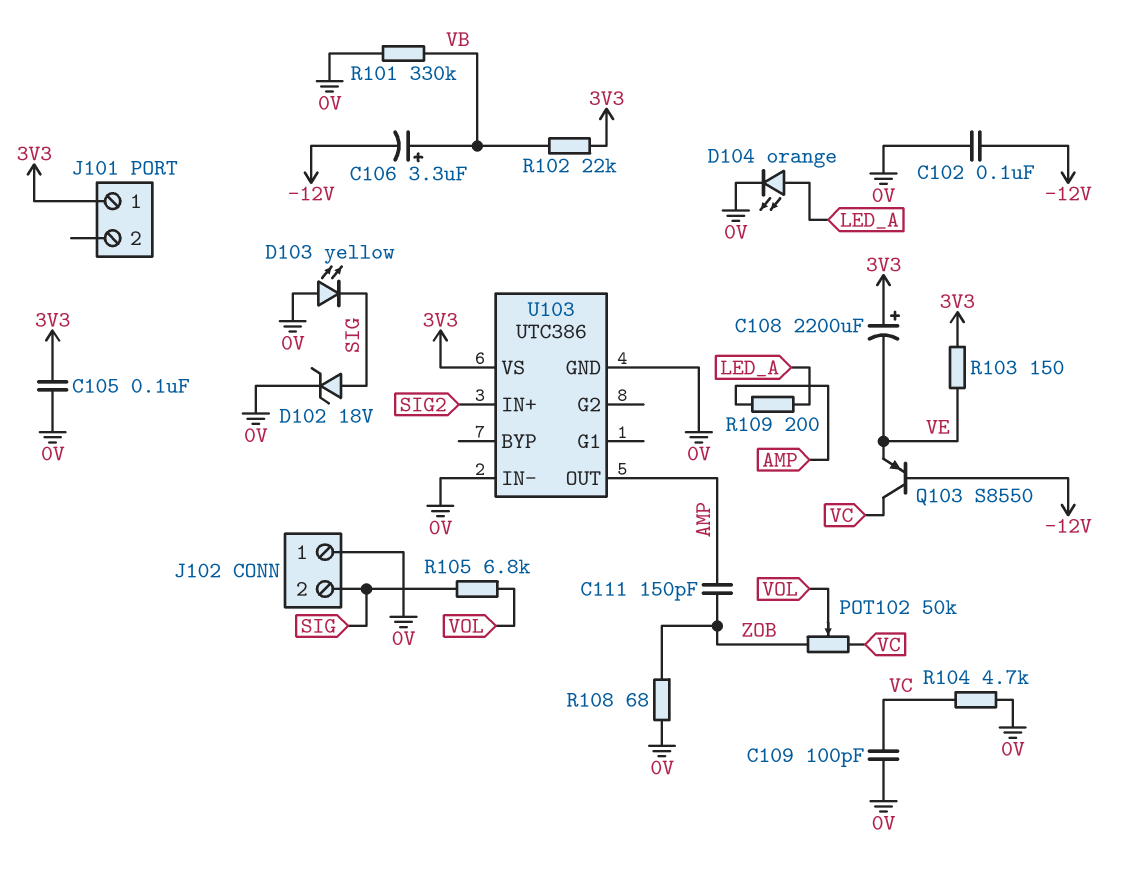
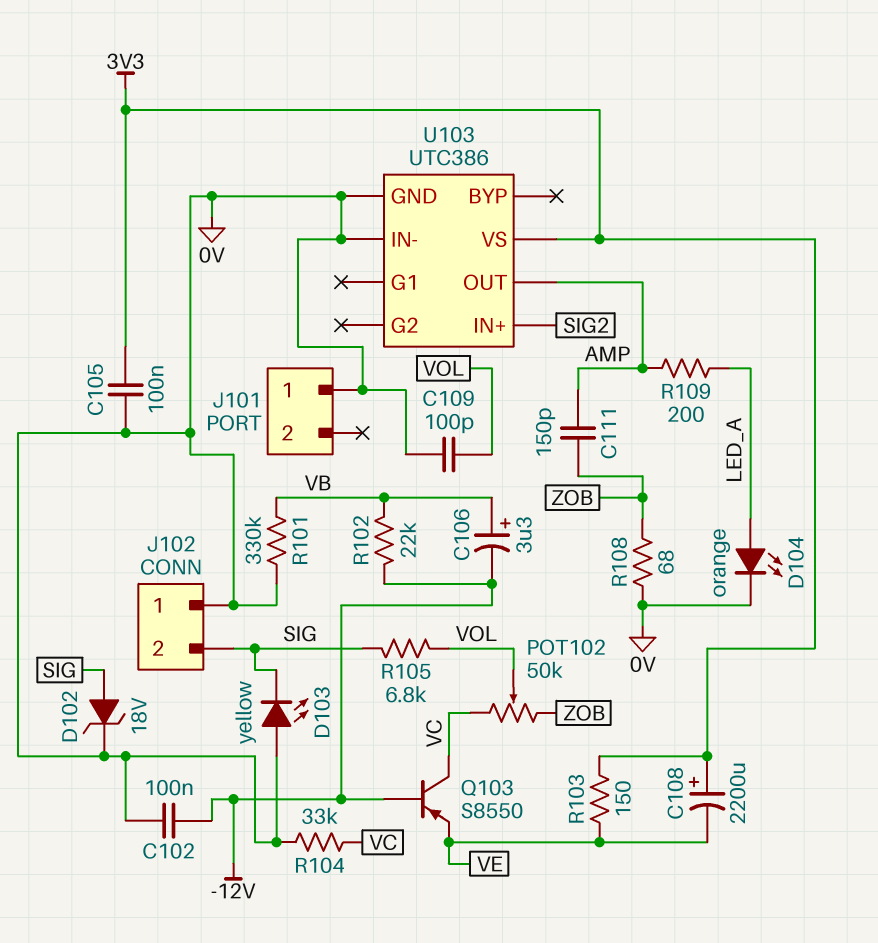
C109: 100pF (0V, VC) -> 100pF (0V, VOL)
J101 pin 1: 3V3 -> 0V
R102: 22k (3V3, VB) -> 22k (-12V, VB)
R104: 4.7k (0V, VC) -> 33k (0V, VC)

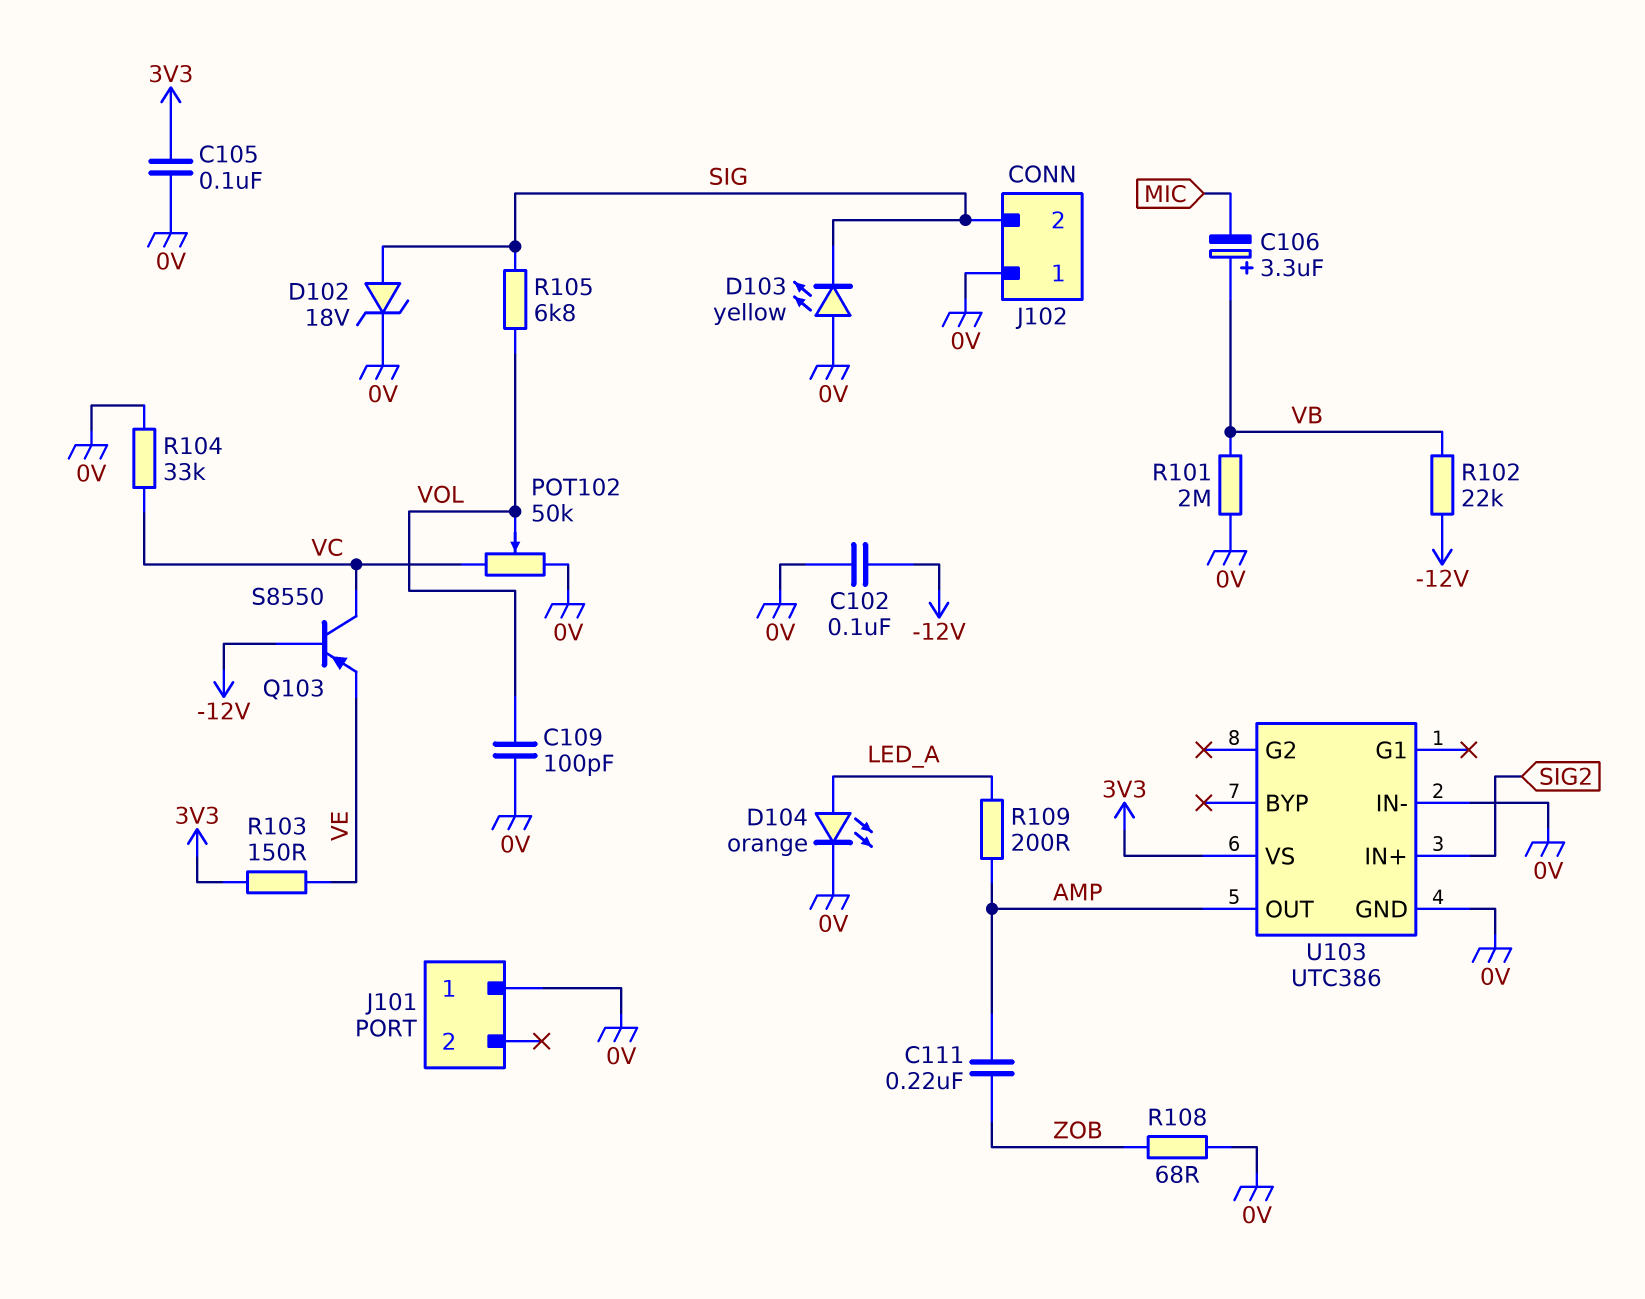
C106: 3.3uF (plus VB, minus -12V) -> 3.3uF (plus VB, minus MIC)
C108: 2200uF (plus 3V3, minus VE) -> none
C111: 150pF (AMP, ZOB) -> 220nF (AMP, ZOB)
POT102: 50k (VC, ZOB, wiper VOL) -> 50k (0V, VC, wiper VOL)
R101: 330k (0V, VB) -> 2M (0V, VB)

